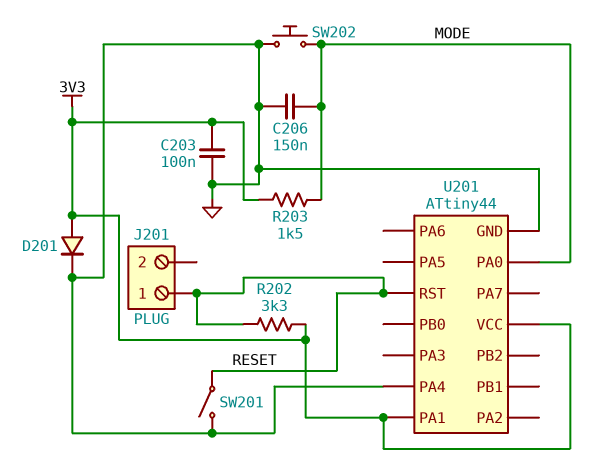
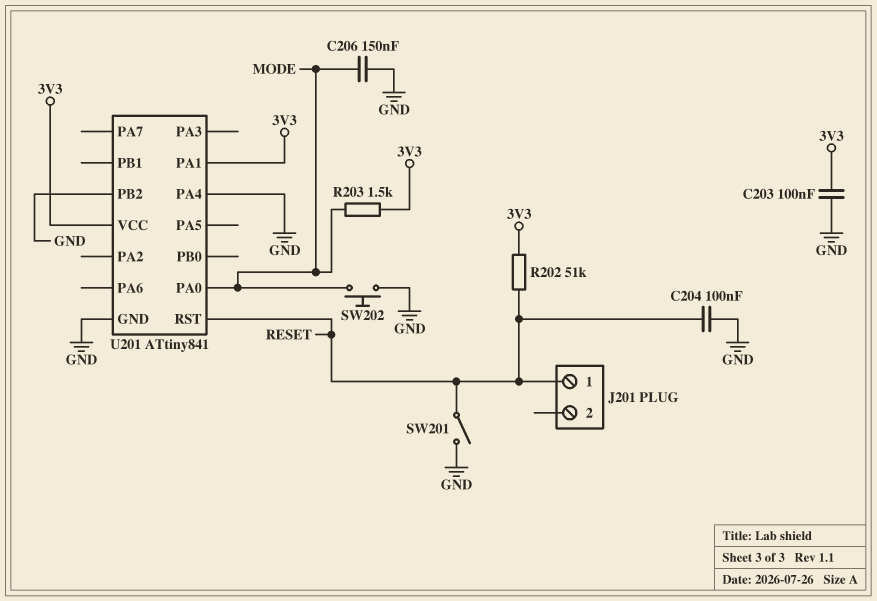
C204: none -> 100nF (GND, RESET)
D201: diode (A 3V3, K GND) -> none
R202: 3.3k (3V3, RESET) -> 51k (3V3, RESET)
U201: ATtiny44 -> ATtiny841
U201 pin PB2: none -> GND

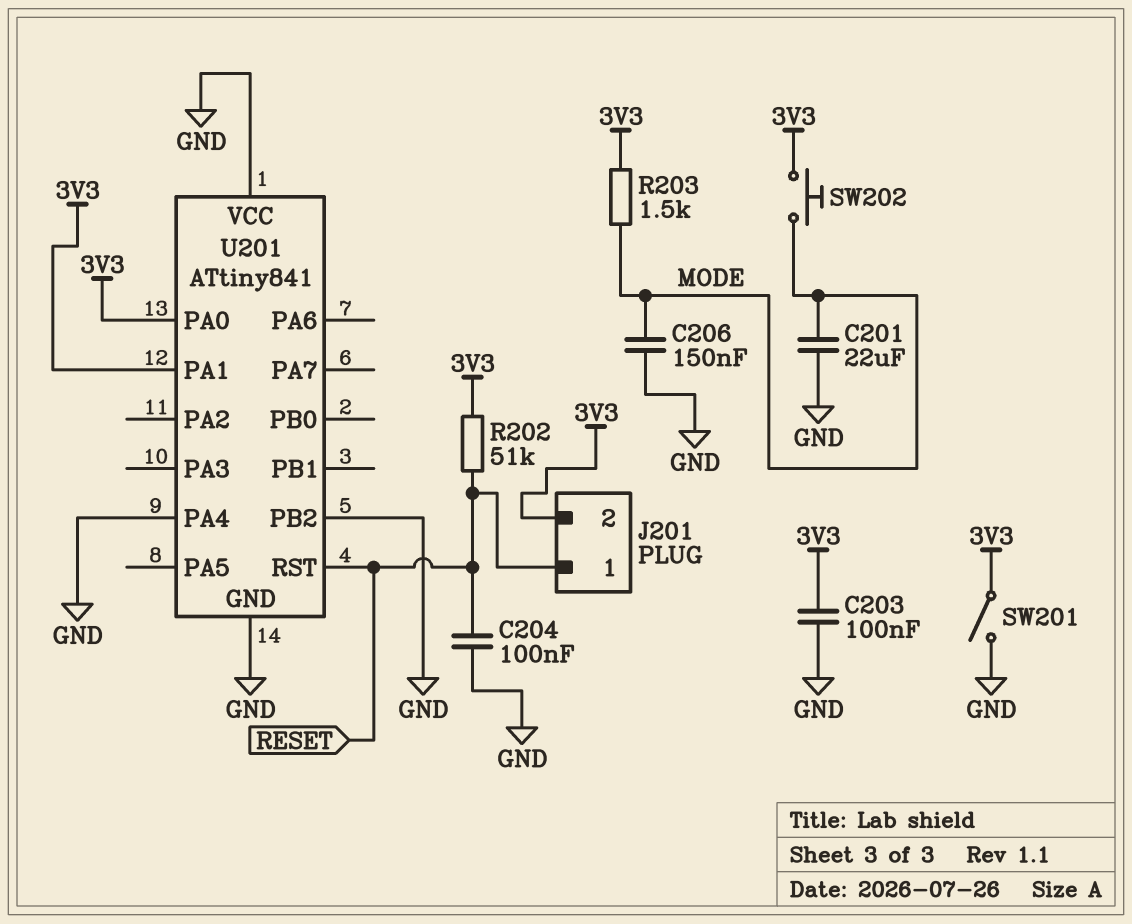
C201: none -> 22uF (GND, MODE)
J201 pin 2: none -> 3V3
SW201: switch (GND, RESET) -> switch (3V3, GND)
SW202: button (GND, MODE) -> button (3V3, MODE)
U201 pin PA0: MODE -> 3V3
U201 pin VCC: 3V3 -> GND

